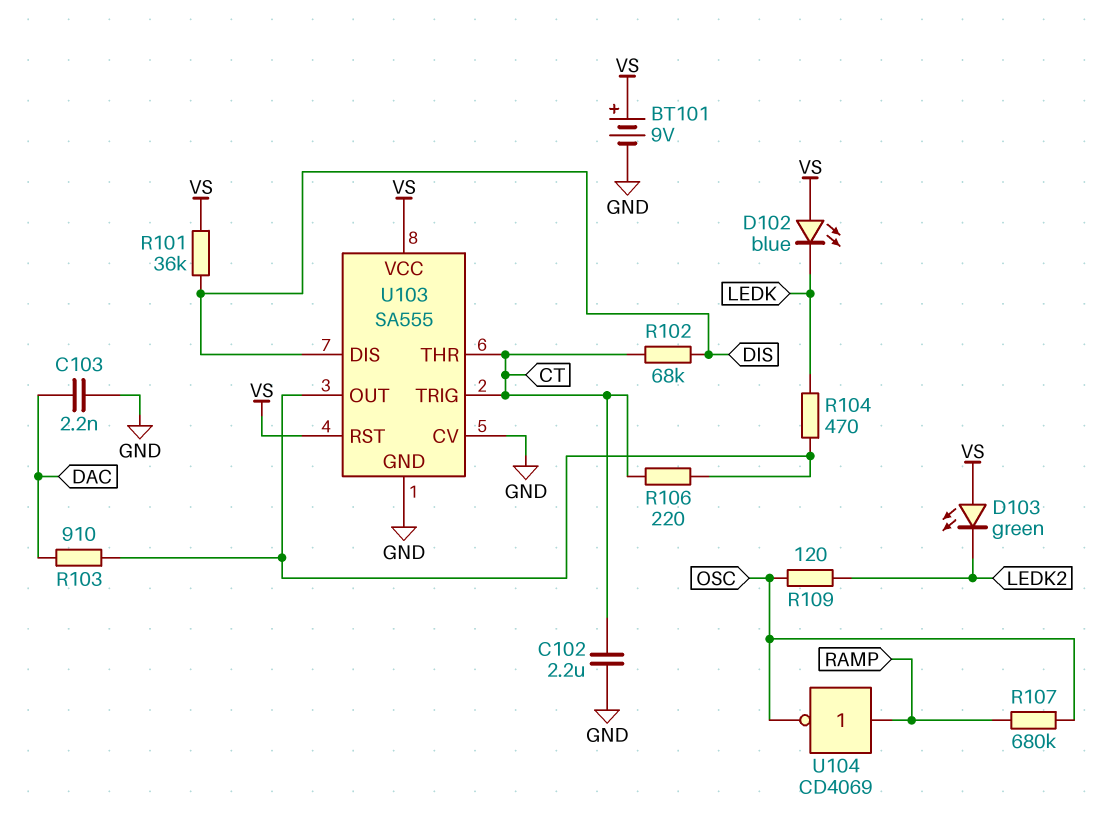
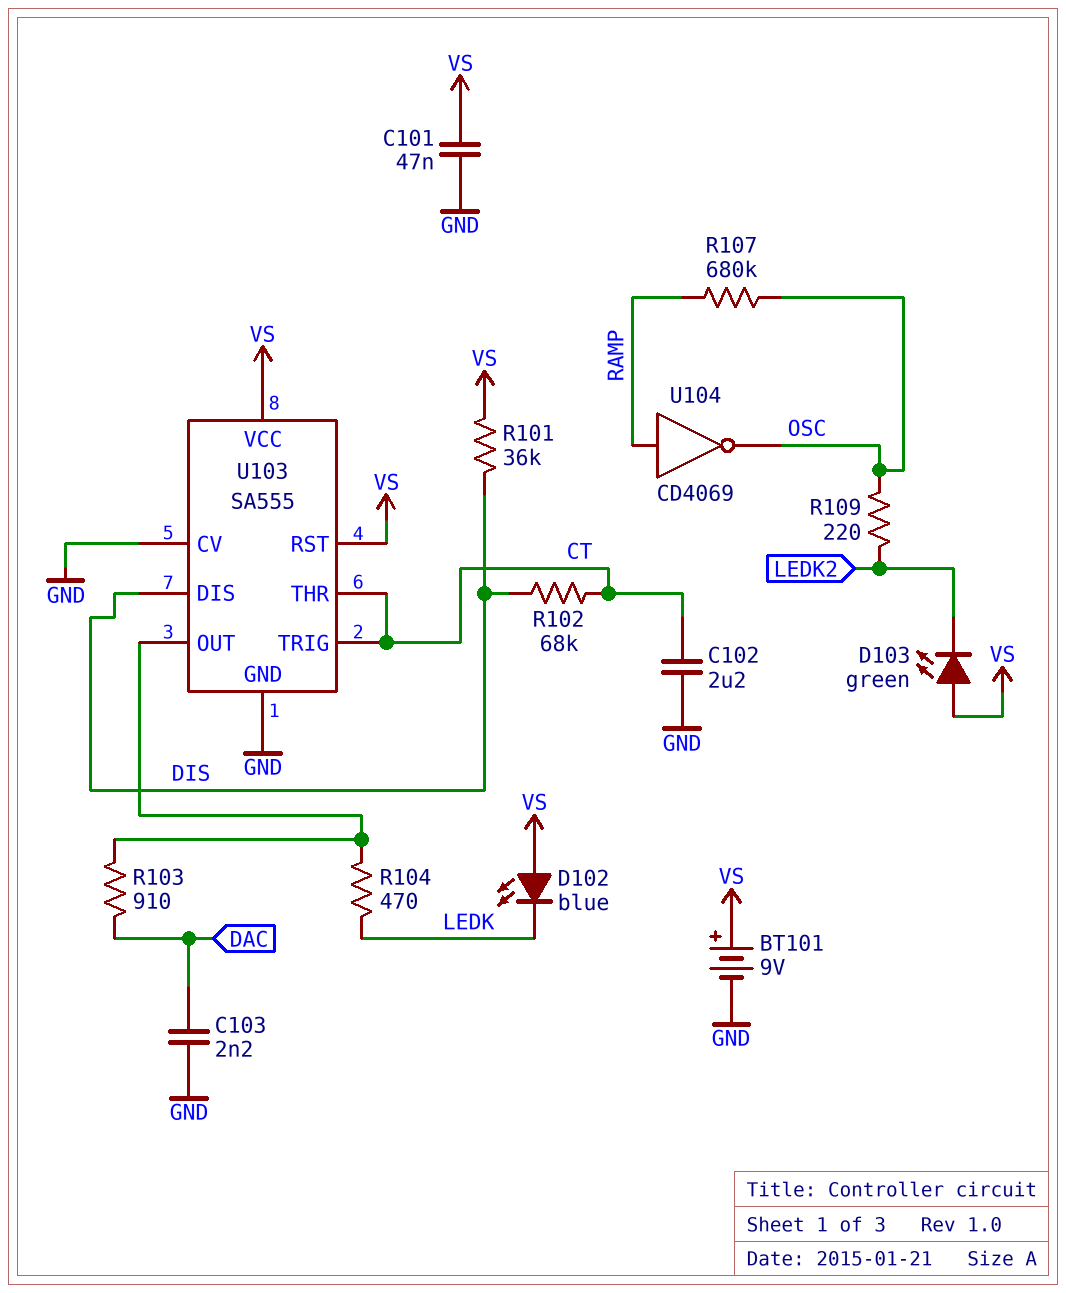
C101: none -> 47nF (GND, VS)
R106: 220 (CT, U103/OUT) -> none
R109: 120 (LEDK2, OSC) -> 220 (LEDK2, OSC)

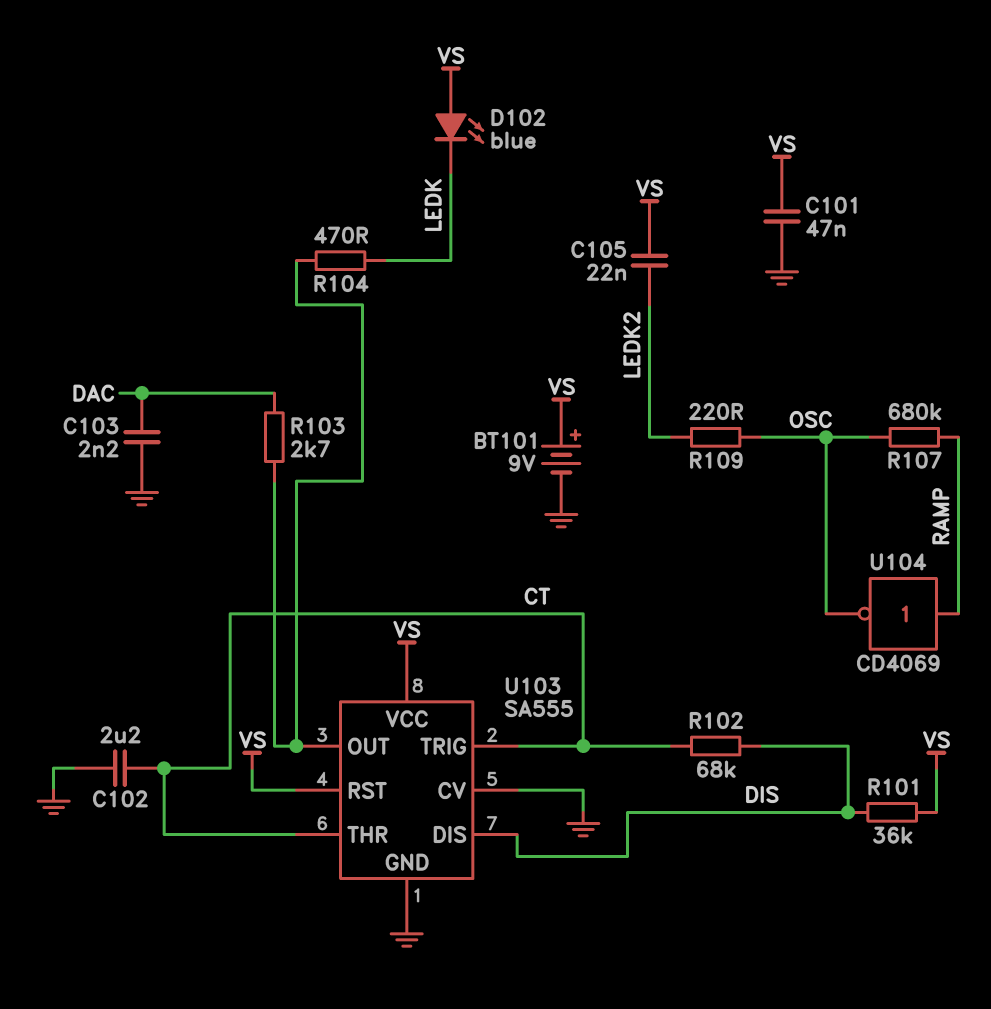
C105: none -> 22nF (LEDK2, VS)
D103: LED green (A VS, K LEDK2) -> none
R103: 910 (DAC, U103/OUT) -> 2.7k (DAC, U103/OUT)

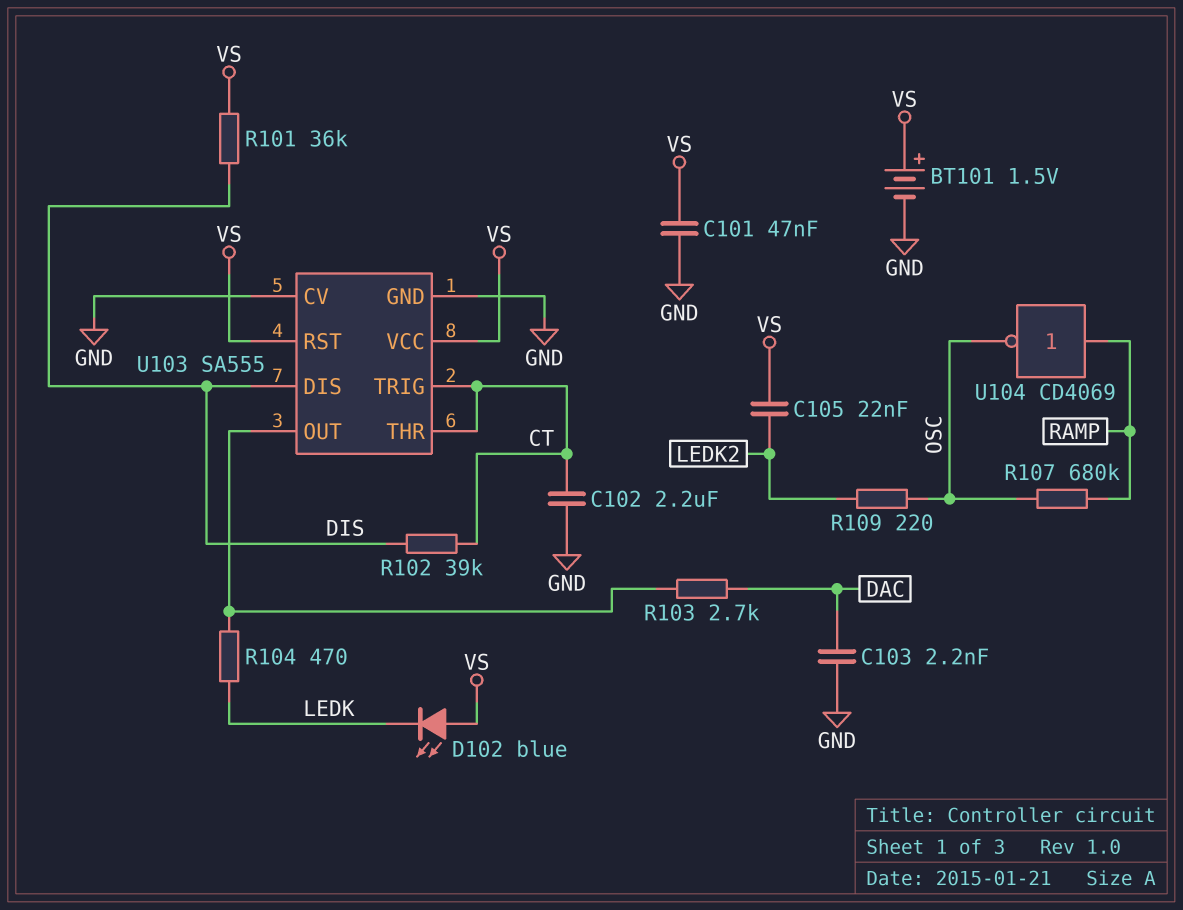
BT101: 9V (plus VS, minus GND) -> 1.5V (plus VS, minus GND)
R102: 68k (CT, DIS) -> 39k (CT, DIS)

